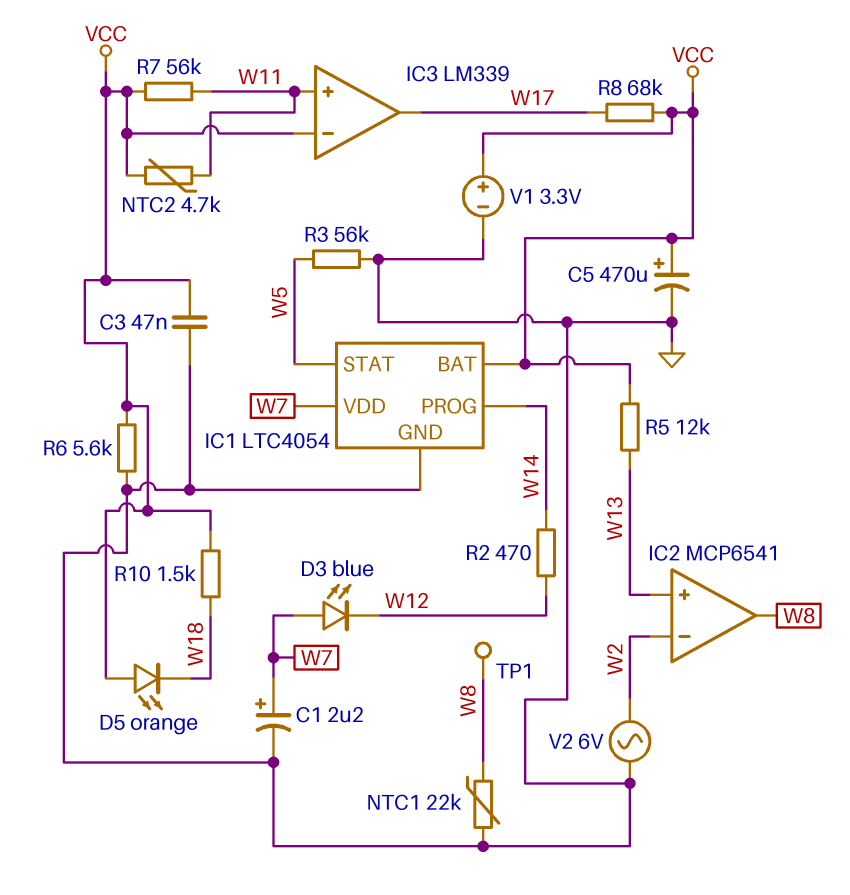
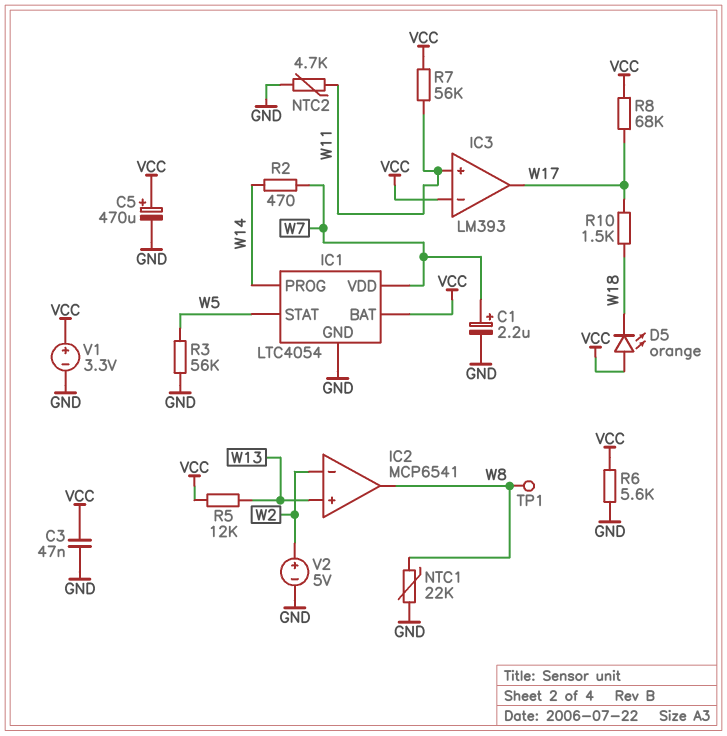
D3: LED blue (A W7, K W12) -> none
IC3: LM339 -> LM393
NTC2: 4.7k (VCC, W11) -> 4.7k (GND, W11)
R2: 470 (W12, W14) -> 470 (W7, W14)
R10: 1.5k (VCC, W18) -> 1.5k (W17, W18)
V2: AC 6V (GND, W2) -> 5V (plus W2, minus GND)

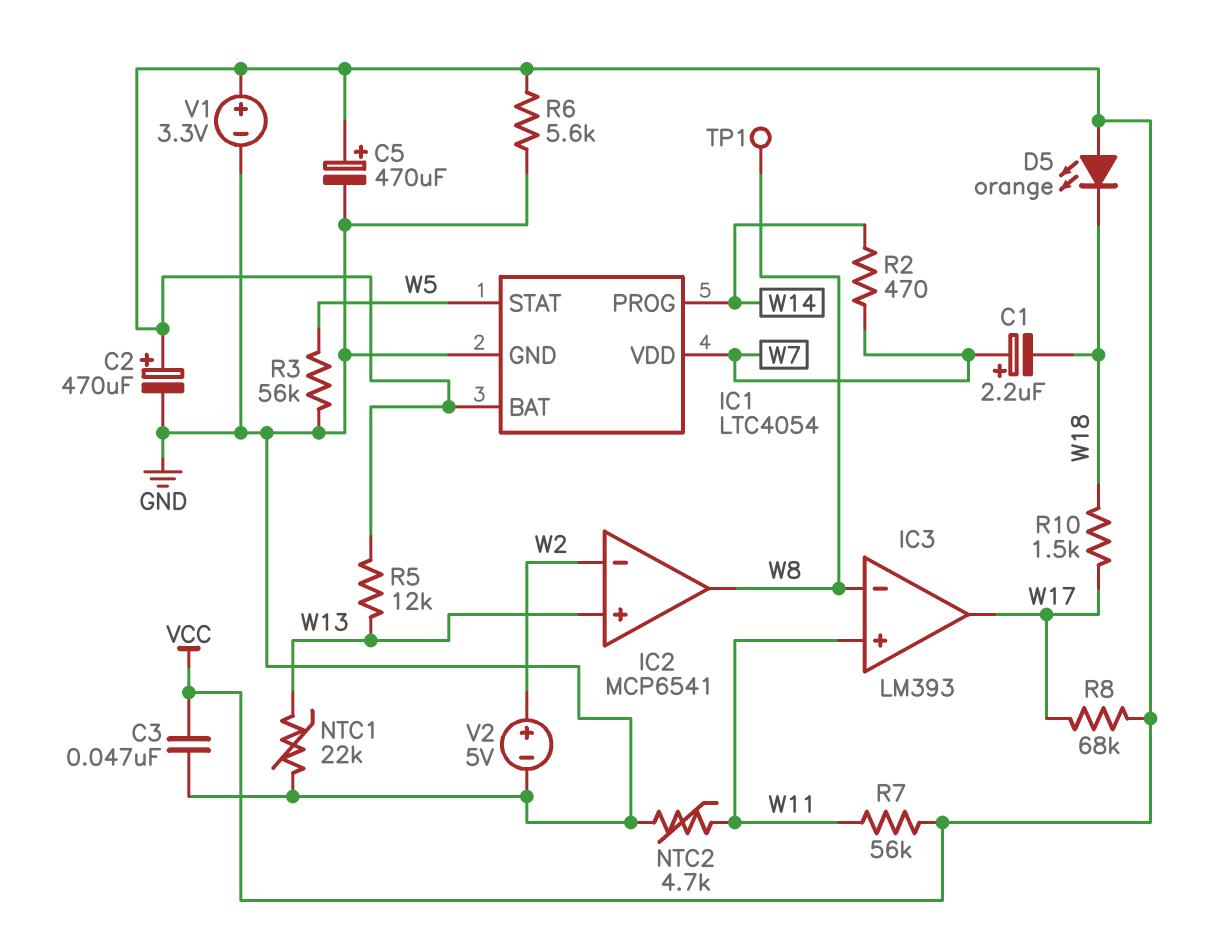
C1: 2.2uF (plus W7, minus GND) -> 2.2uF (plus W7, minus W18)
C2: none -> 470uF (plus VCC, minus GND)
IC3 pin in-: VCC -> W8
NTC1: 22k (GND, W8) -> 22k (GND, W13)

